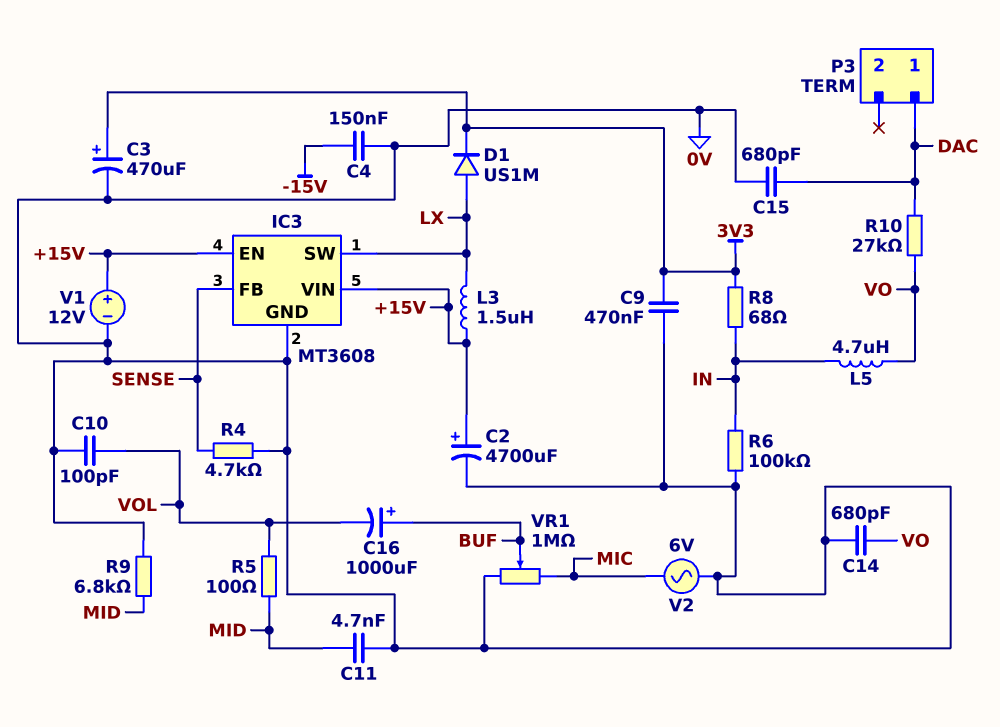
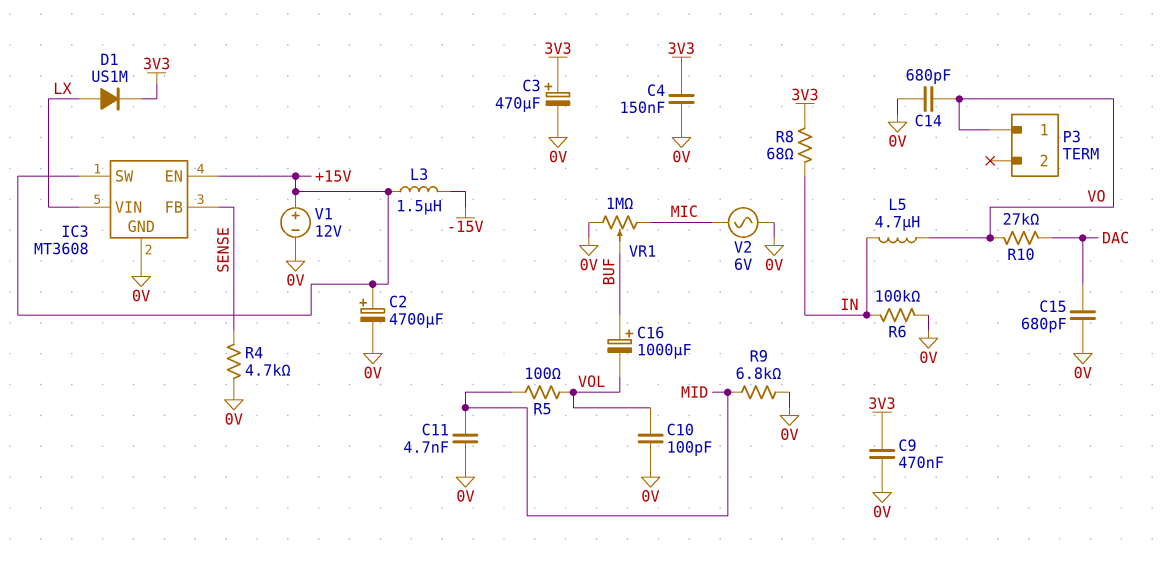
C4: 150nF (-15V, 0V) -> 150nF (0V, 3V3)
IC3 pin SW: LX -> +15V
IC3 pin VIN: +15V -> LX
L3: 1.5uH (+15V, LX) -> 1.5uH (+15V, -15V)
P3 pin 1: DAC -> VO

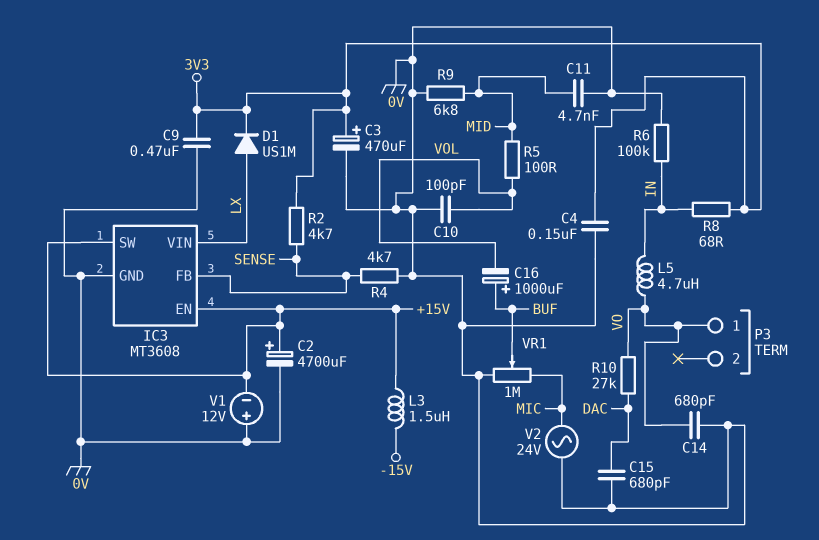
R2: none -> 4.7k (3V3, SENSE)
V1: 12V (plus +15V, minus 0V) -> 12V (plus 0V, minus +15V)
V2: AC 6V (0V, MIC) -> AC 24V (0V, MIC)

